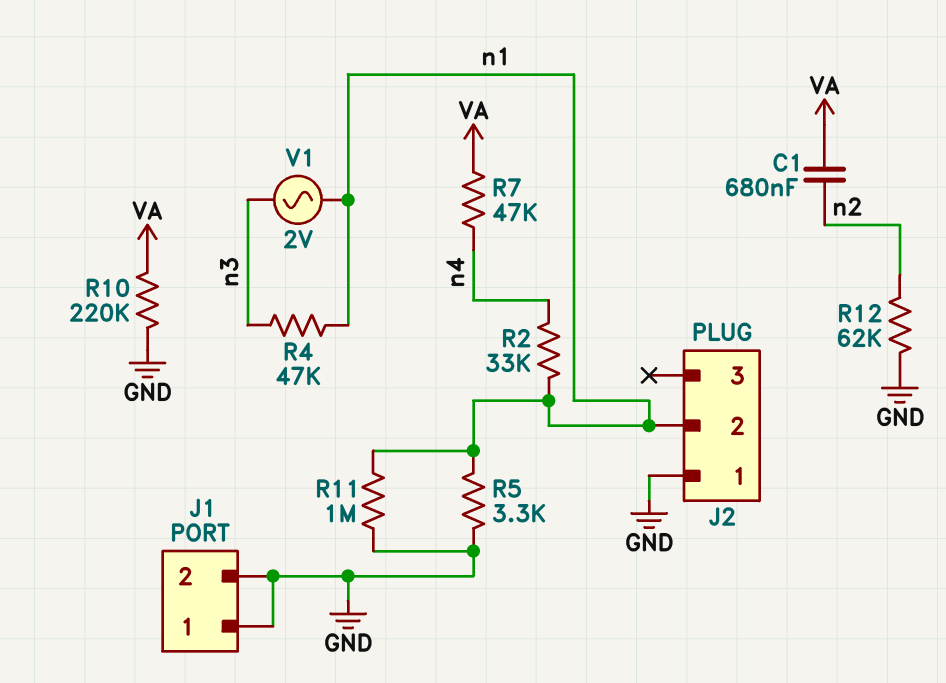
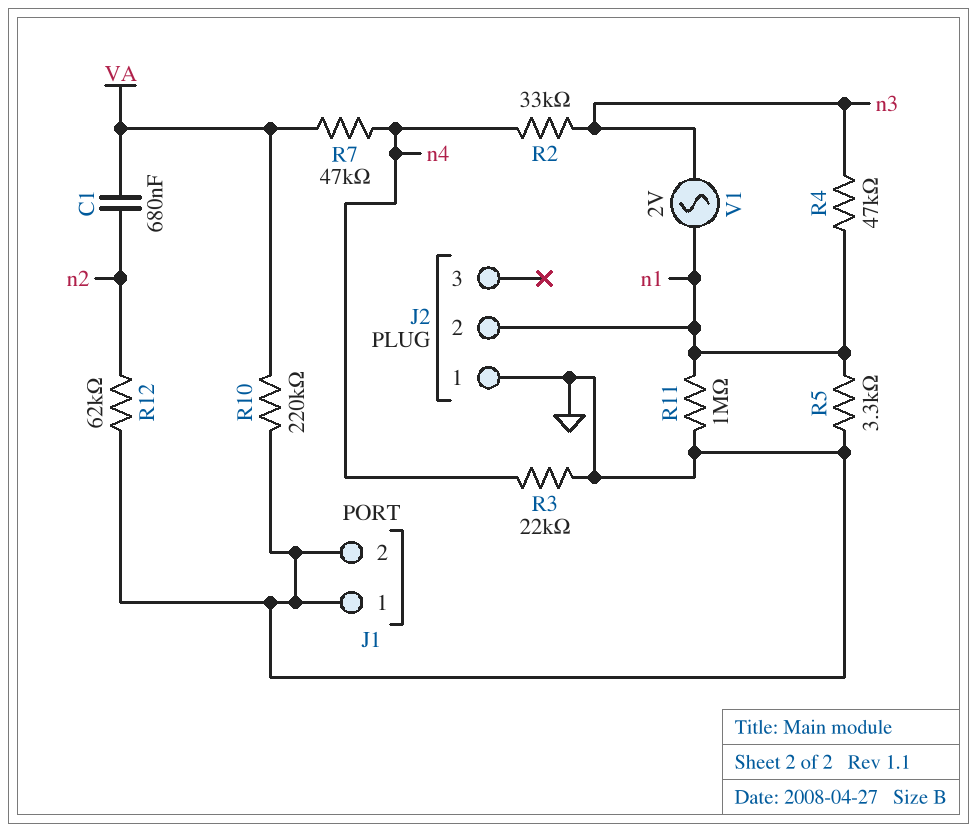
R2: 33k (n1, n4) -> 33k (n3, n4)
R3: none -> 22k (GND, n4)

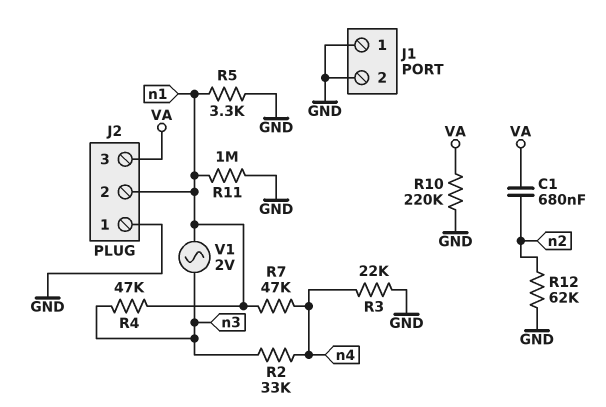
J2 pin 3: none -> VA
R7: 47k (VA, n4) -> 47k (n1, n4)

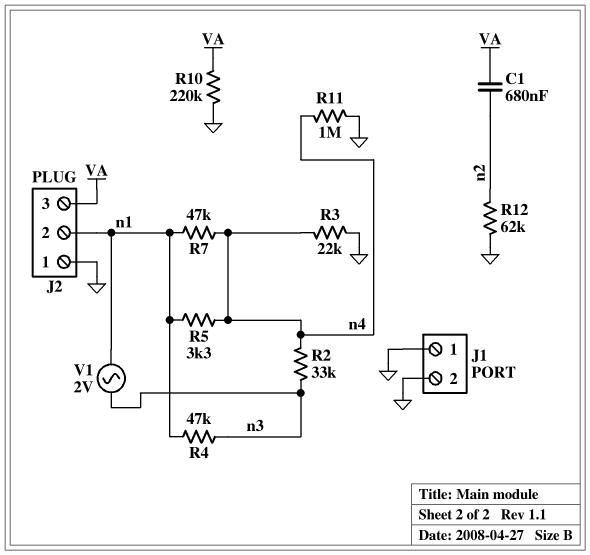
R5: 3.3k (GND, n1) -> 3.3k (n1, n4)
R11: 1M (GND, n1) -> 1M (GND, n4)

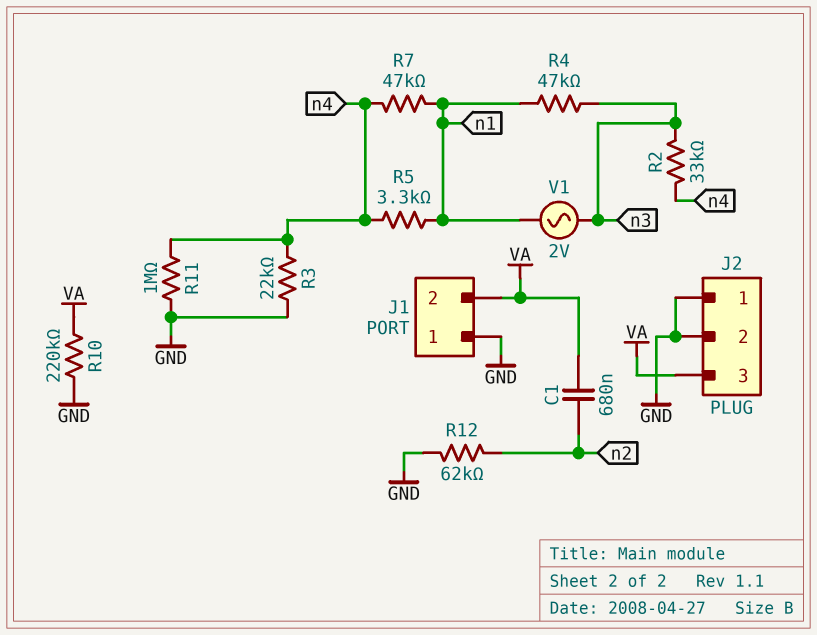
J1 pin 2: GND -> VA
J2 pin 2: n1 -> GND

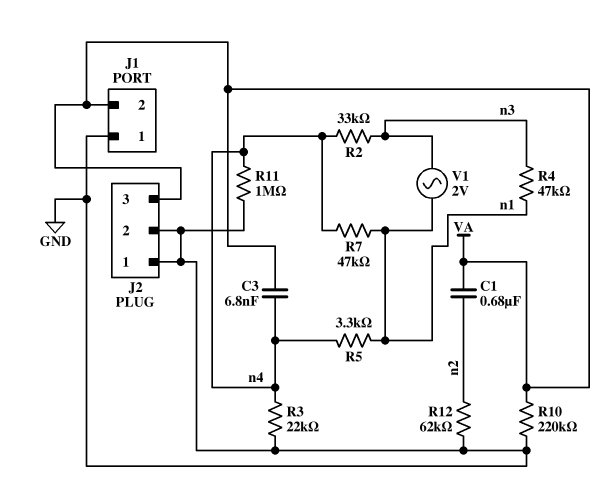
C3: none -> 6.8nF (VA, n4)

